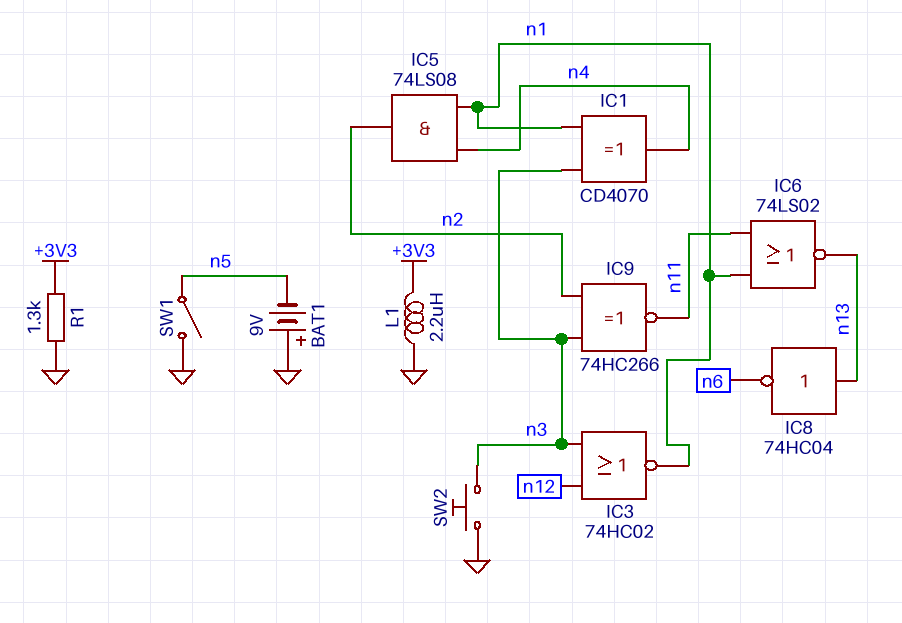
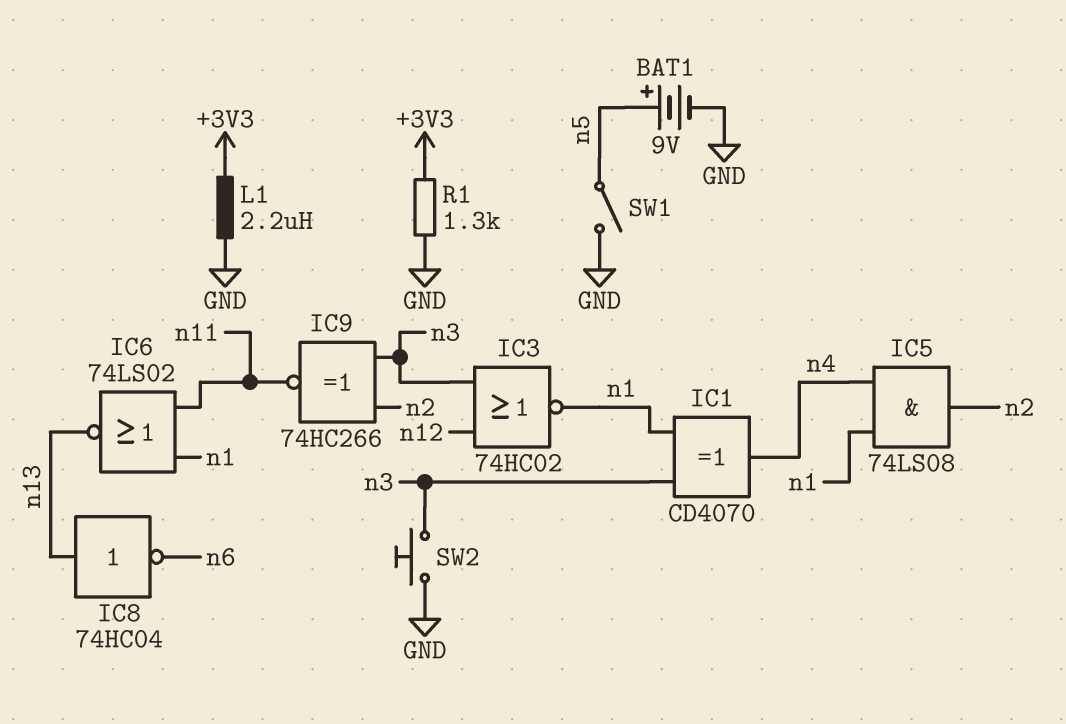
BAT1: 9V (plus GND, minus n5) -> 9V (plus n5, minus GND)

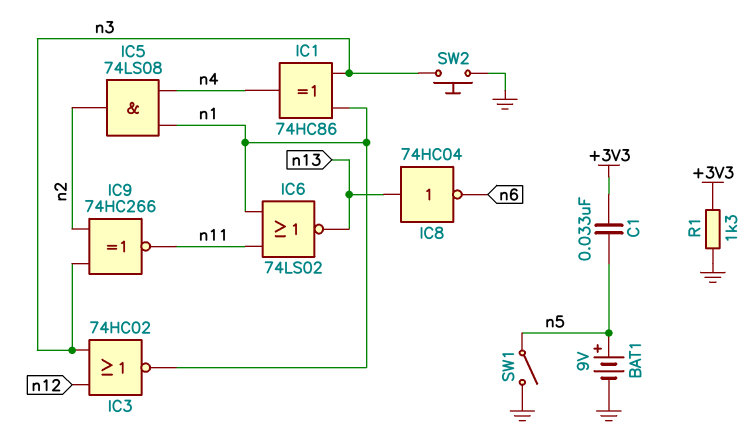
C1: none -> 33nF (+3V3, n5)
IC1: XOR CD4070 (in n1, in n3, out n4) -> XOR 74HC86 (in n1, in n3, out n4)
L1: 2.2uH (+3V3, GND) -> none

